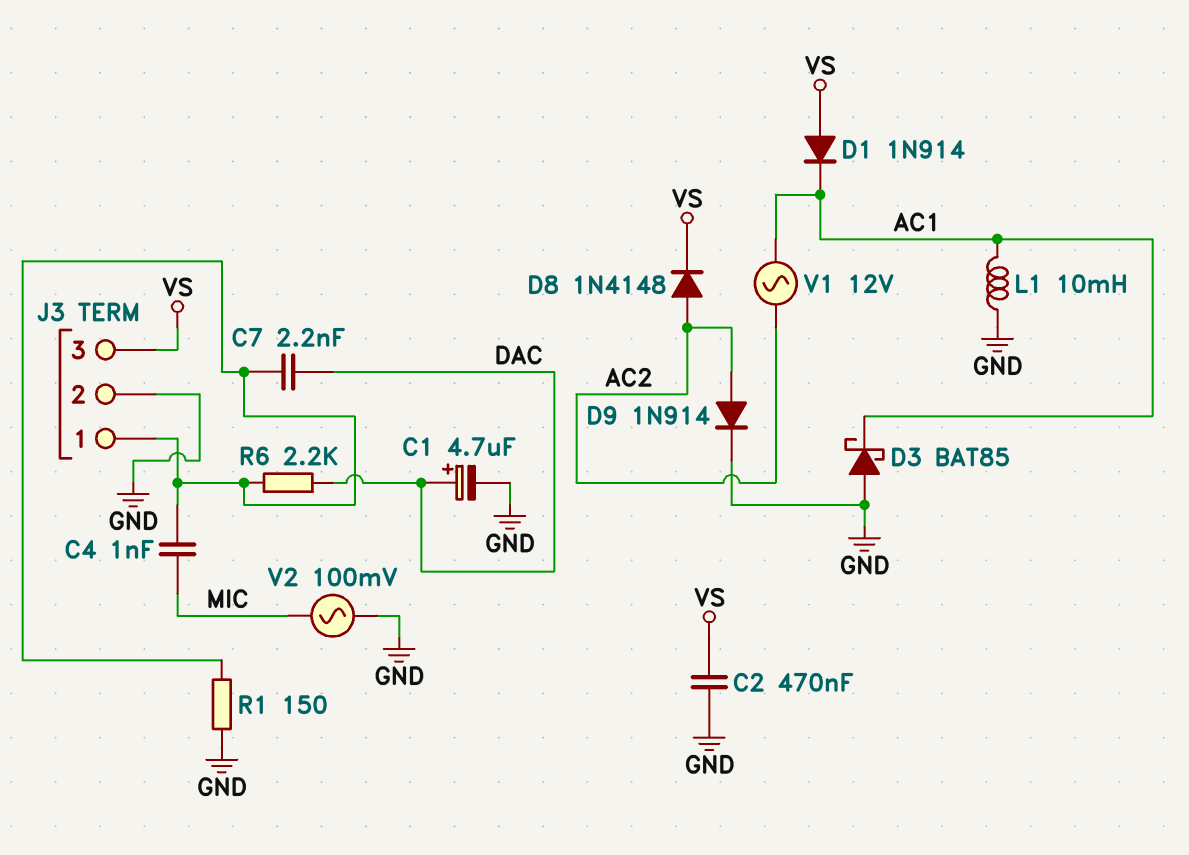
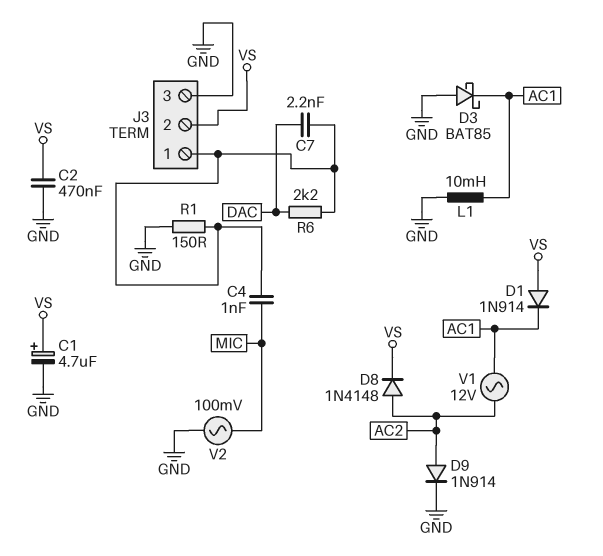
C1: 4.7uF (plus DAC, minus GND) -> 4.7uF (plus VS, minus GND)
J3 pin 2: GND -> VS
J3 pin 3: VS -> GND

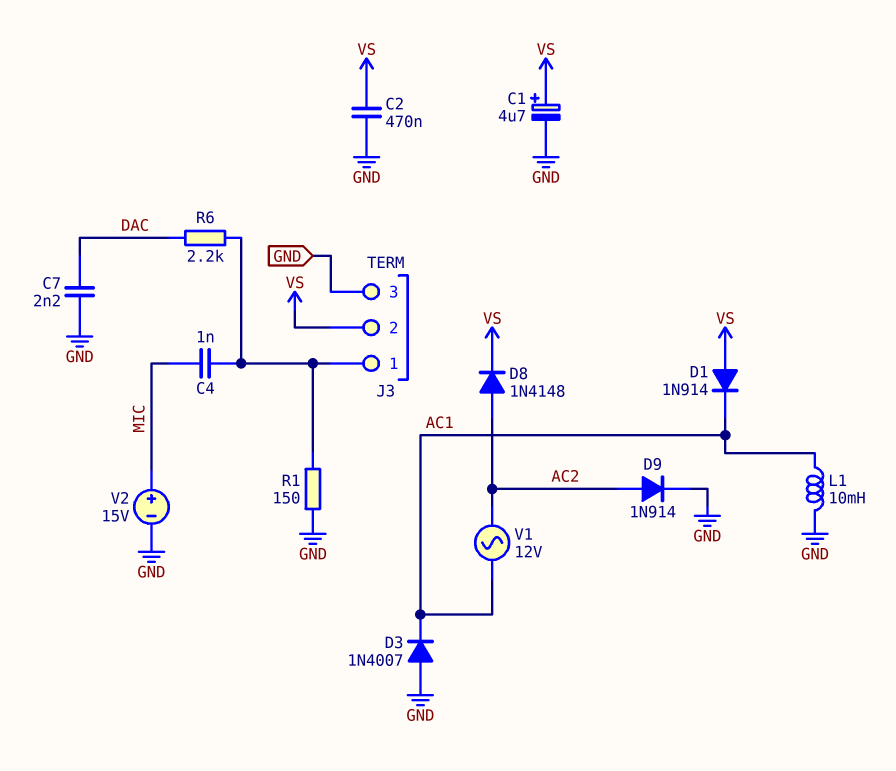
C7: 2.2nF (DAC, J3/1) -> 2.2nF (DAC, GND)
D3: schottky BAT85 (A GND, K AC1) -> diode 1N4007 (A GND, K AC1)
V2: AC 100mV (GND, MIC) -> 15V (plus MIC, minus GND)

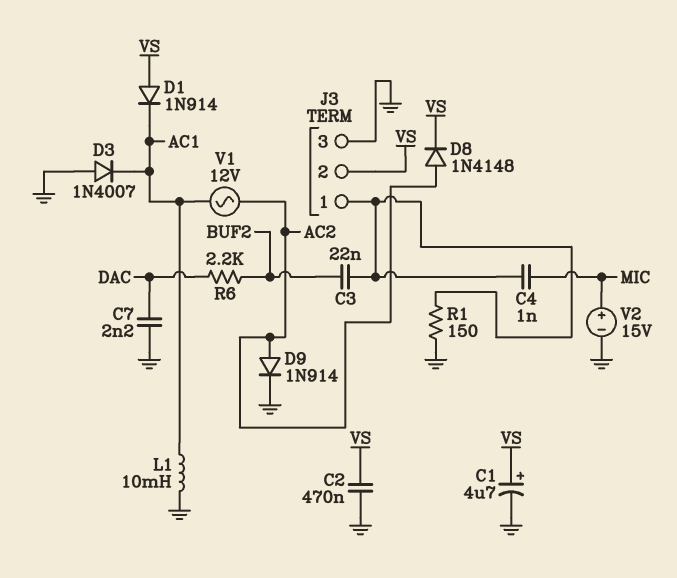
C3: none -> 22nF (BUF2, J3/1)
R6: 2.2k (DAC, J3/1) -> 2.2k (BUF2, DAC)

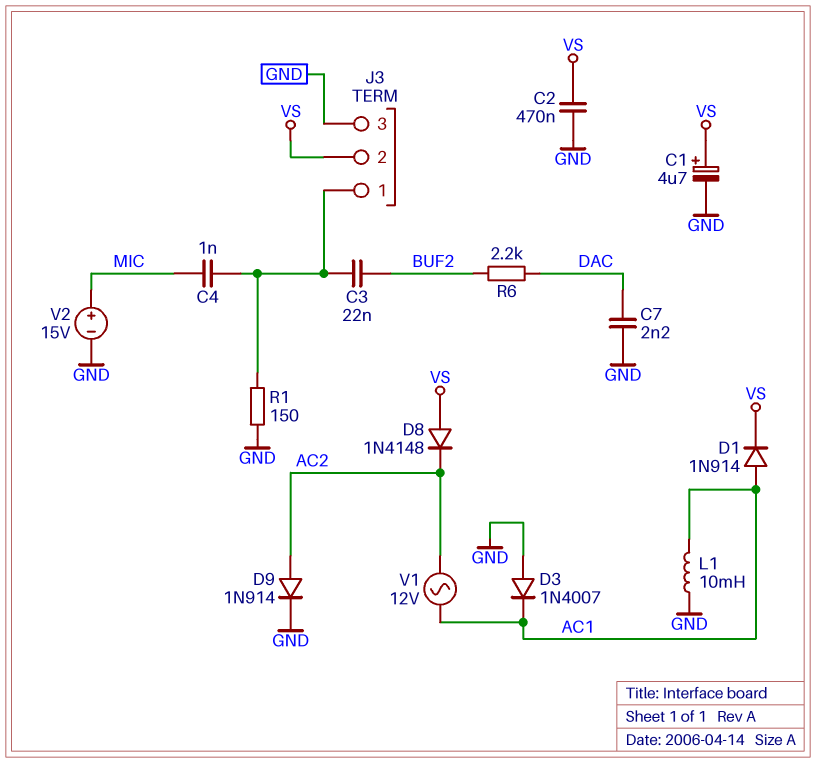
D1: diode 1N914 (A VS, K AC1) -> diode 1N914 (A AC1, K VS)
D8: diode 1N4148 (A AC2, K VS) -> diode 1N4148 (A VS, K AC2)

